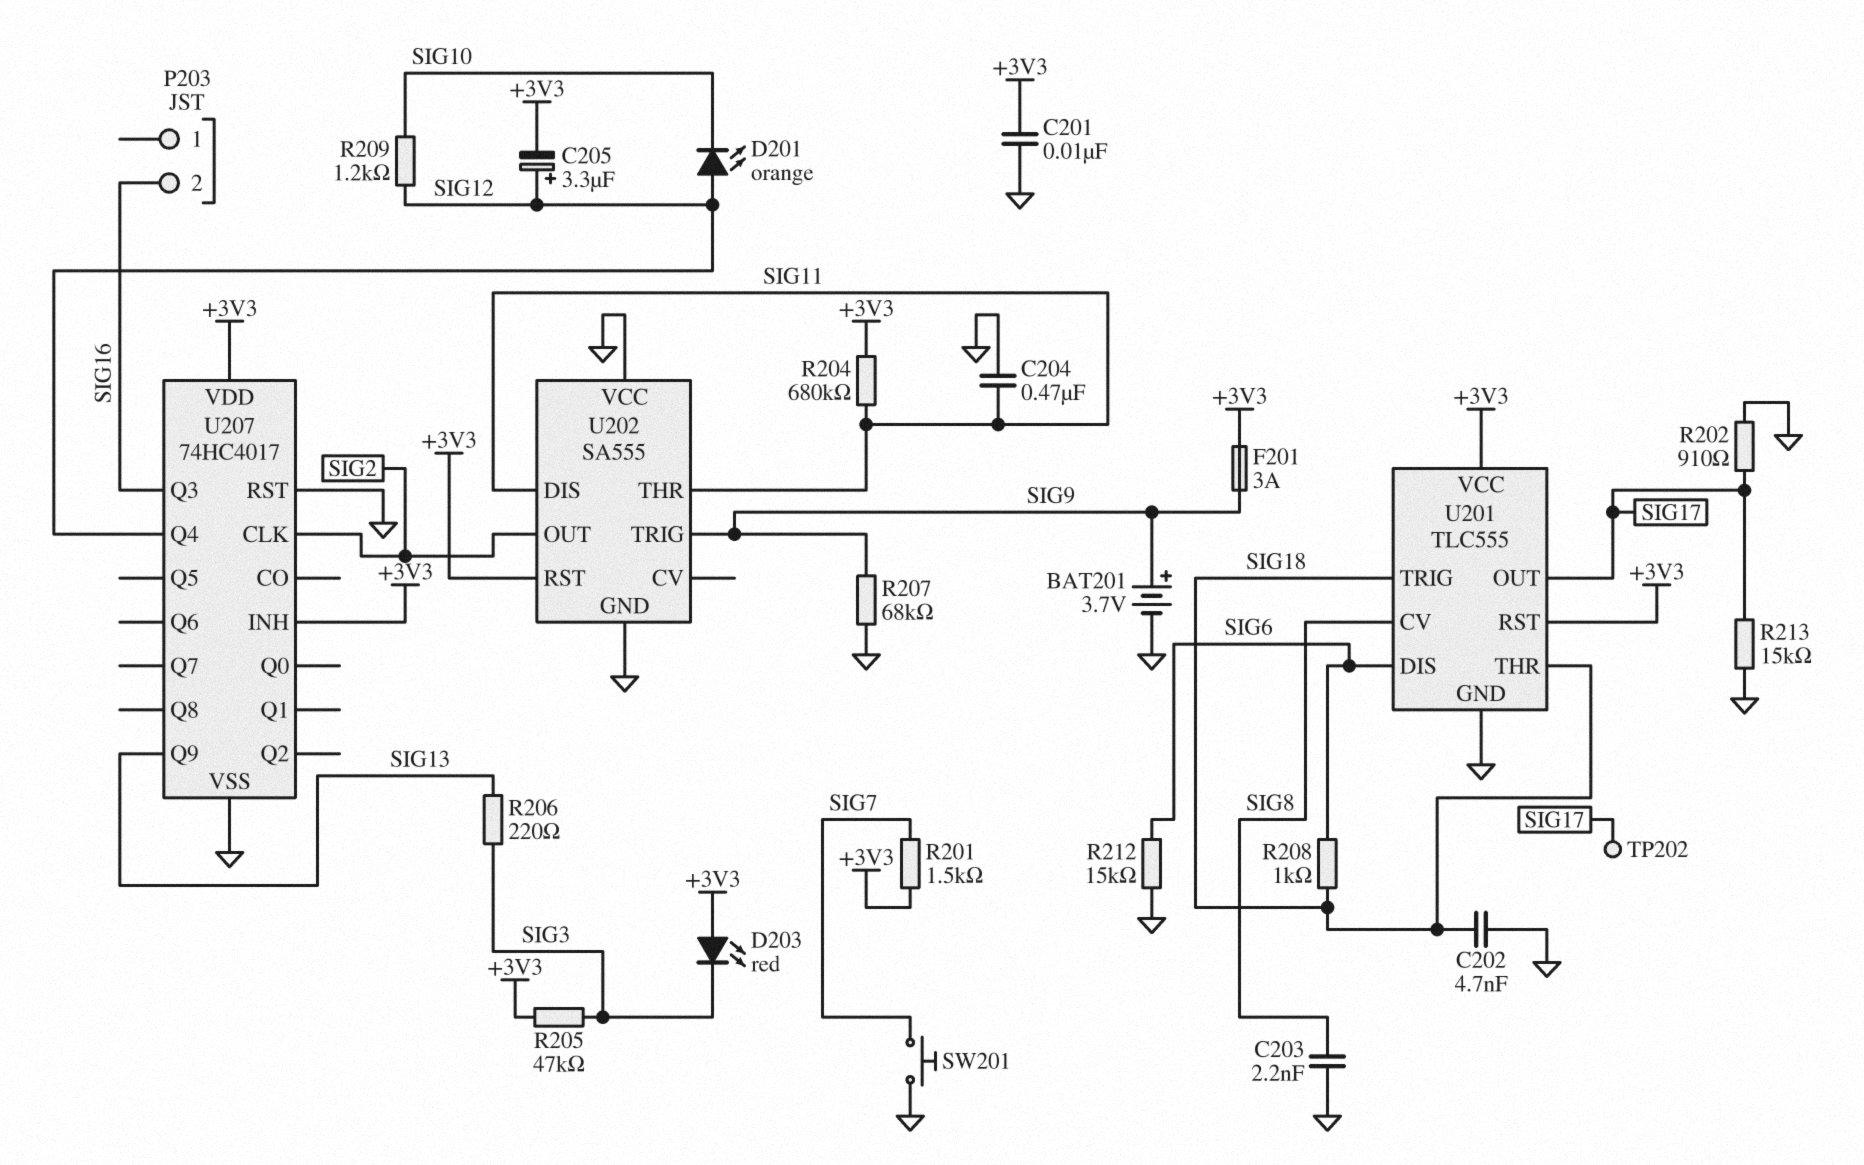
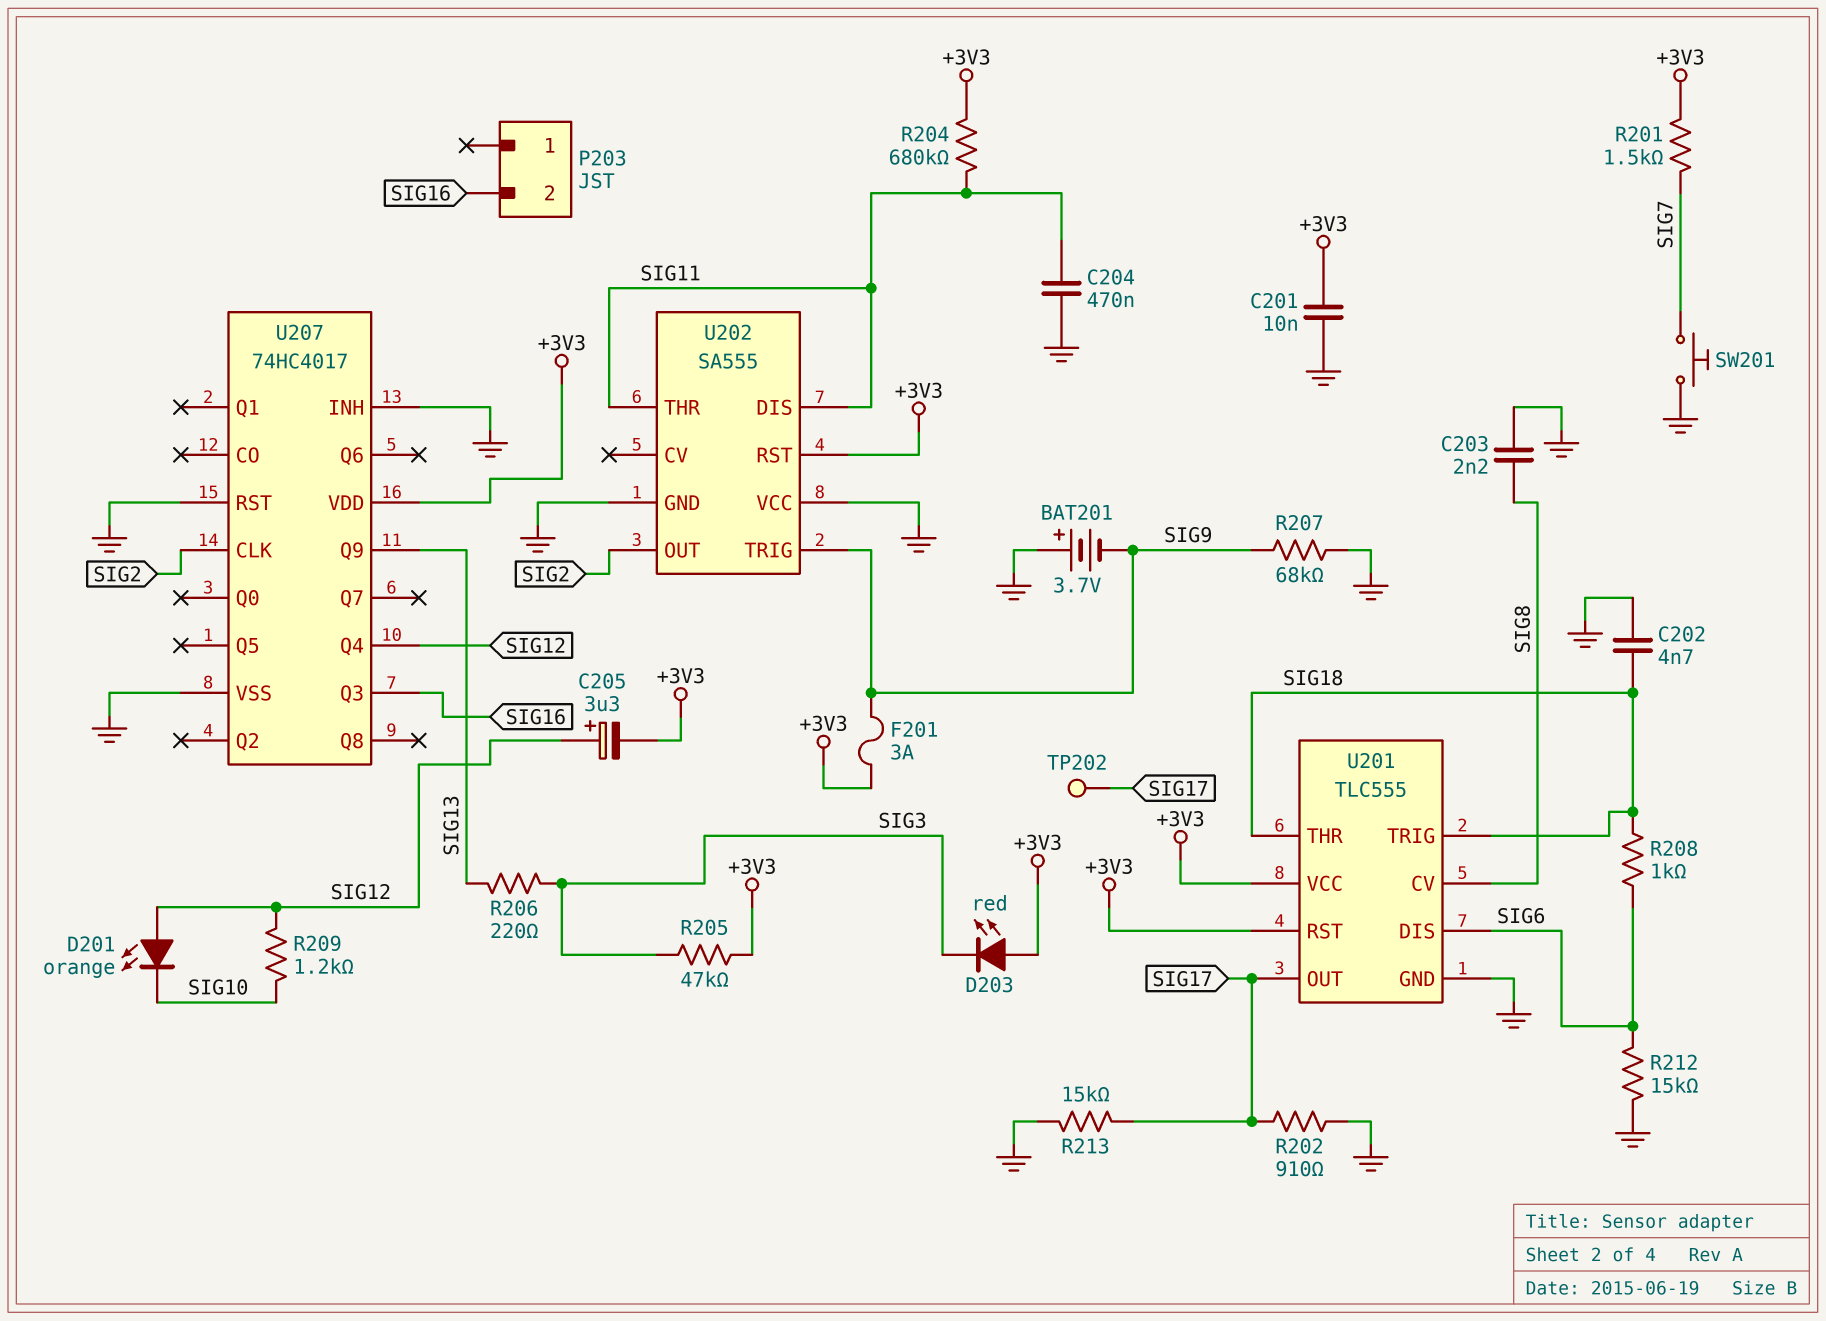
BAT201: 3.7V (plus SIG9, minus GND) -> 3.7V (plus GND, minus SIG9)
U207 pin INH: +3V3 -> GND

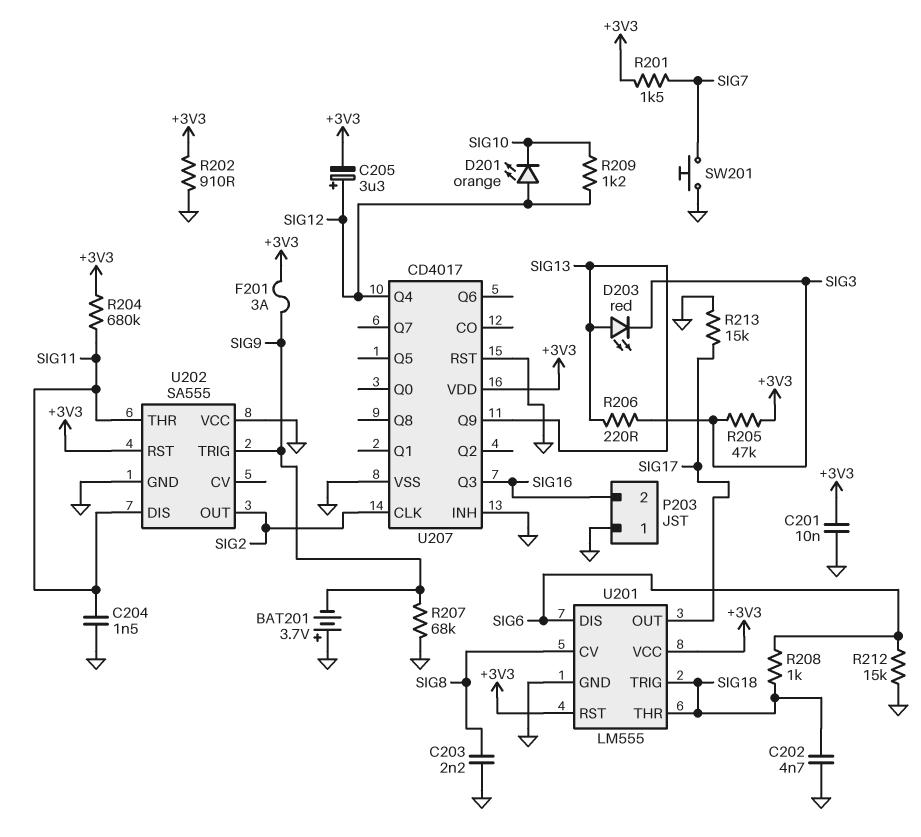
C204: 470nF (GND, SIG11) -> 1.5nF (GND, SIG11)
D203: LED red (A +3V3, K SIG3) -> LED red (A SIG13, K SIG3)
P203 pin 1: none -> GND
R202: 910 (GND, SIG17) -> 910 (+3V3, GND)
TP202: test point (SIG17) -> none
U201: TLC555 -> LM555
U207: 74HC4017 -> CD4017

